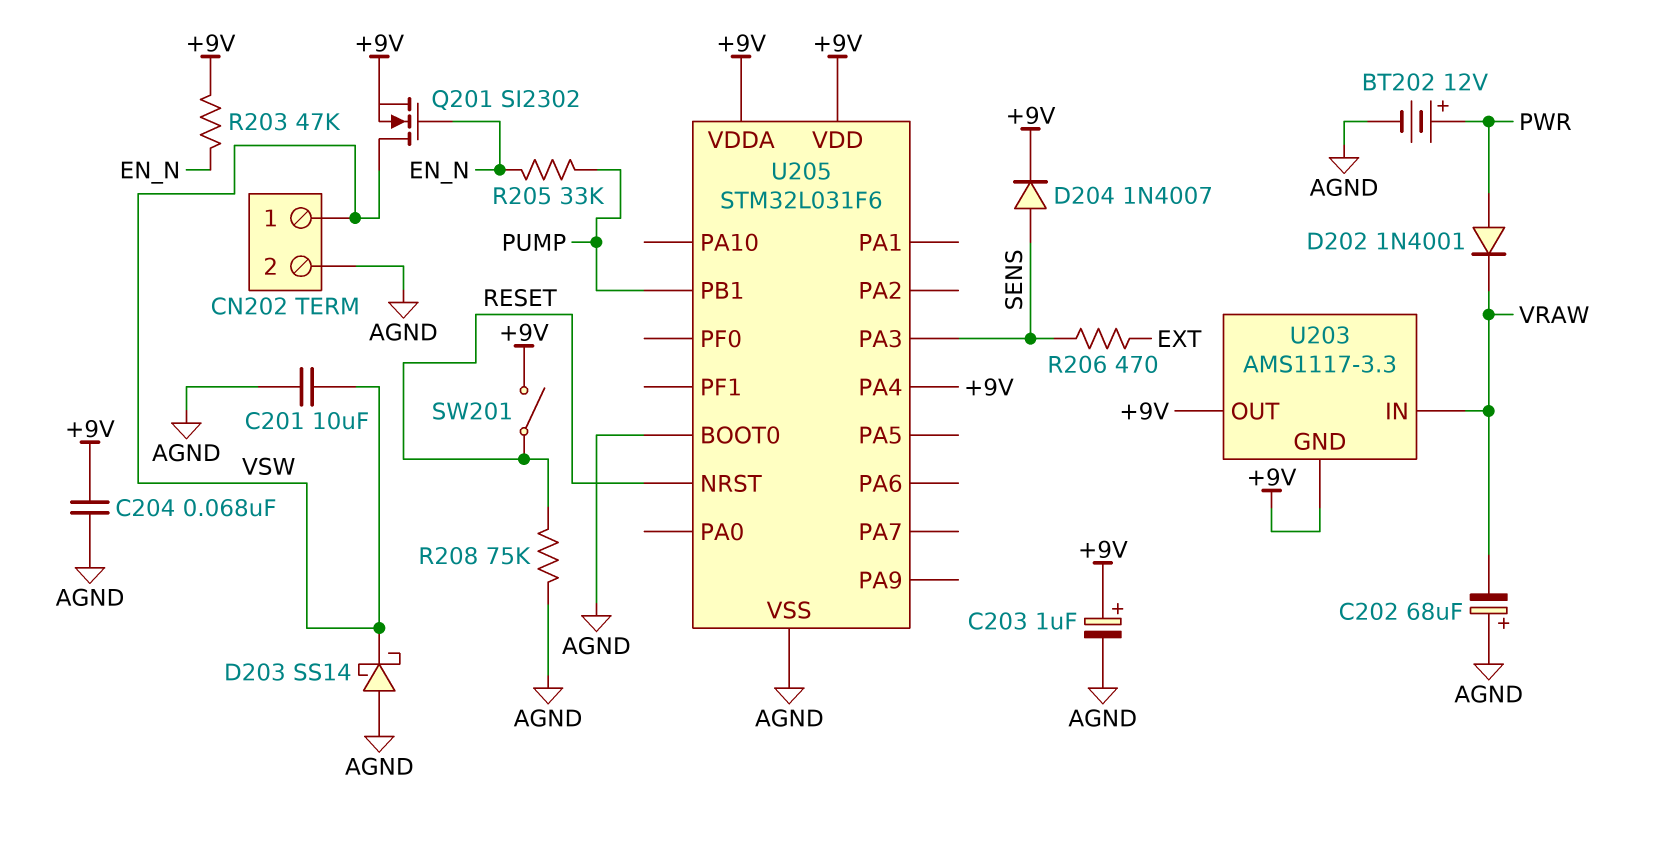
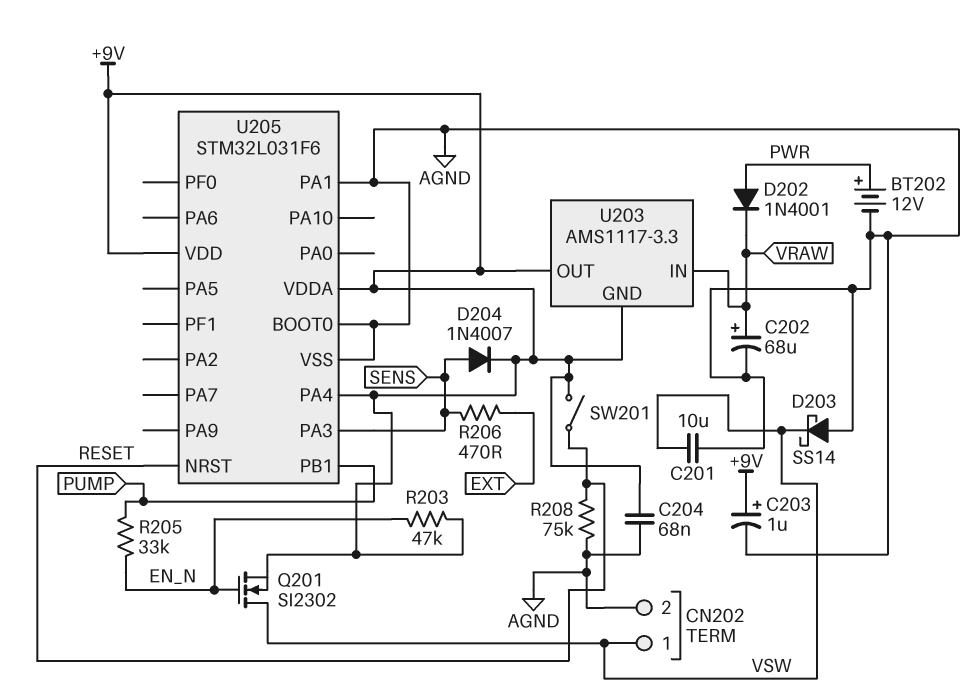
C202: 68uF (plus AGND, minus VRAW) -> 68uF (plus VRAW, minus AGND)
U205 pin PA1: none -> AGND

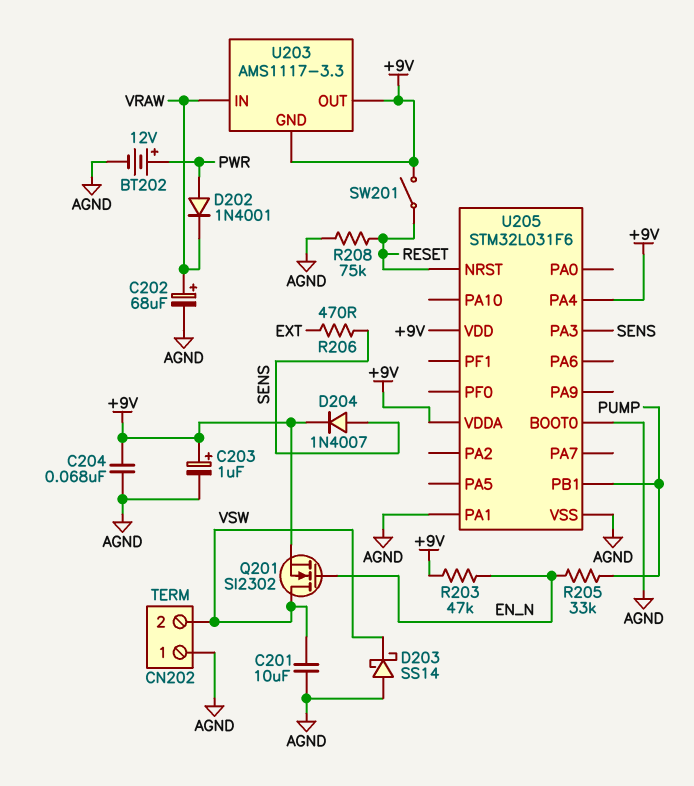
CN202 pin 1: VSW -> AGND
CN202 pin 2: AGND -> VSW

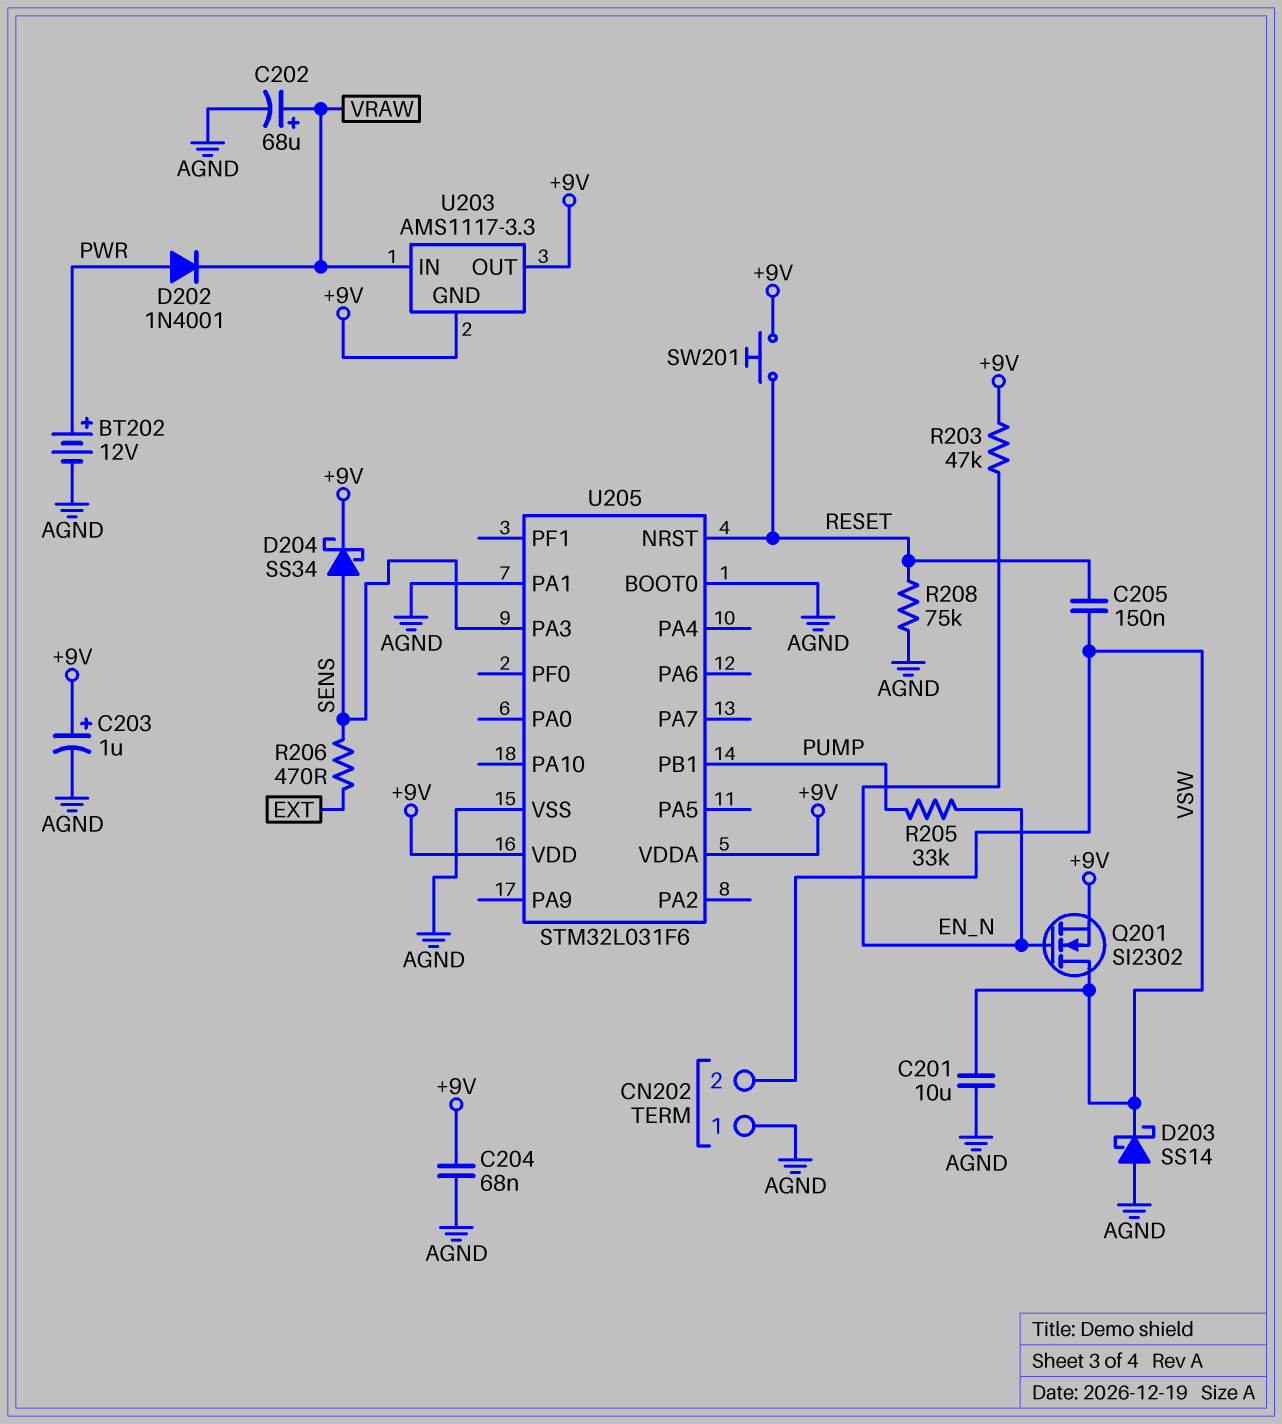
C205: none -> 150nF (RESET, VSW)
D204: diode 1N4007 (A SENS, K +9V) -> schottky SS34 (A SENS, K +9V)
SW201: switch (+9V, RESET) -> button (+9V, RESET)
U205 pin PA4: +9V -> none

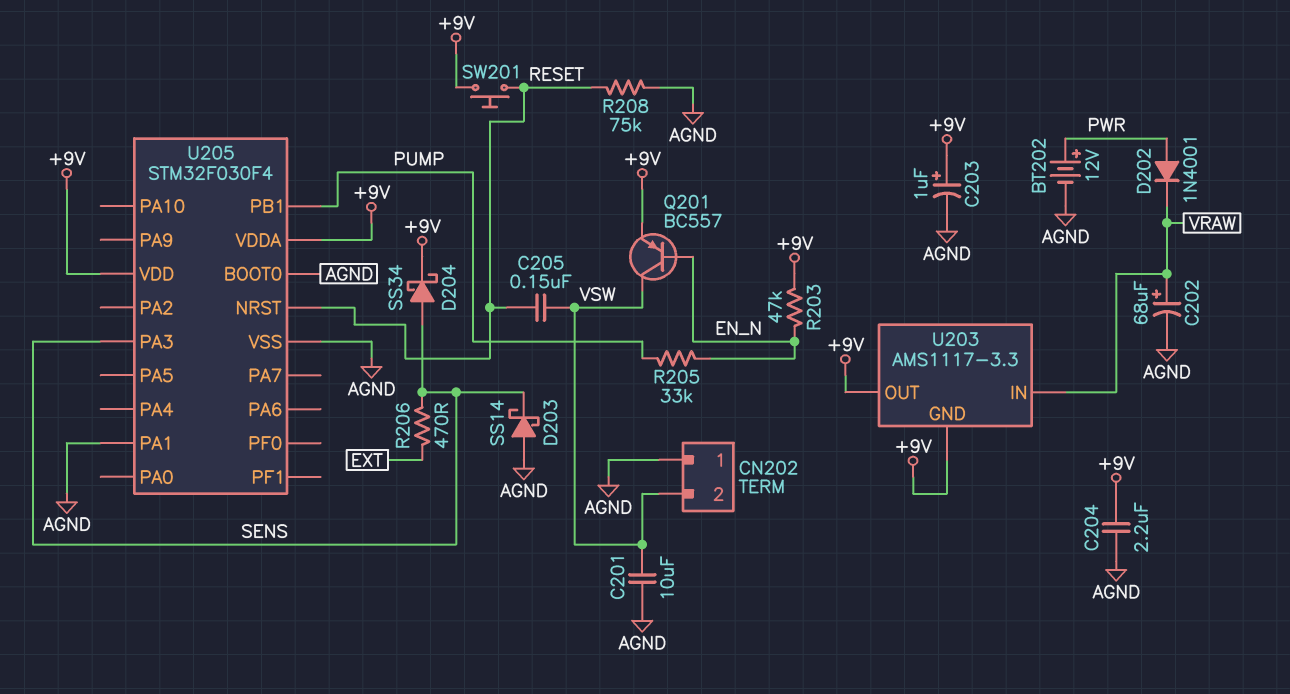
C204: 68nF (+9V, AGND) -> 2.2uF (+9V, AGND)
D203: schottky SS14 (A AGND, K VSW) -> schottky SS14 (A AGND, K SENS)
Q201: NMOS SI2302 (G EN_N, D VSW, S +9V) -> PNP BC557 (B EN_N, C VSW, E +9V)
U205: STM32L031F6 -> STM32F030F4

